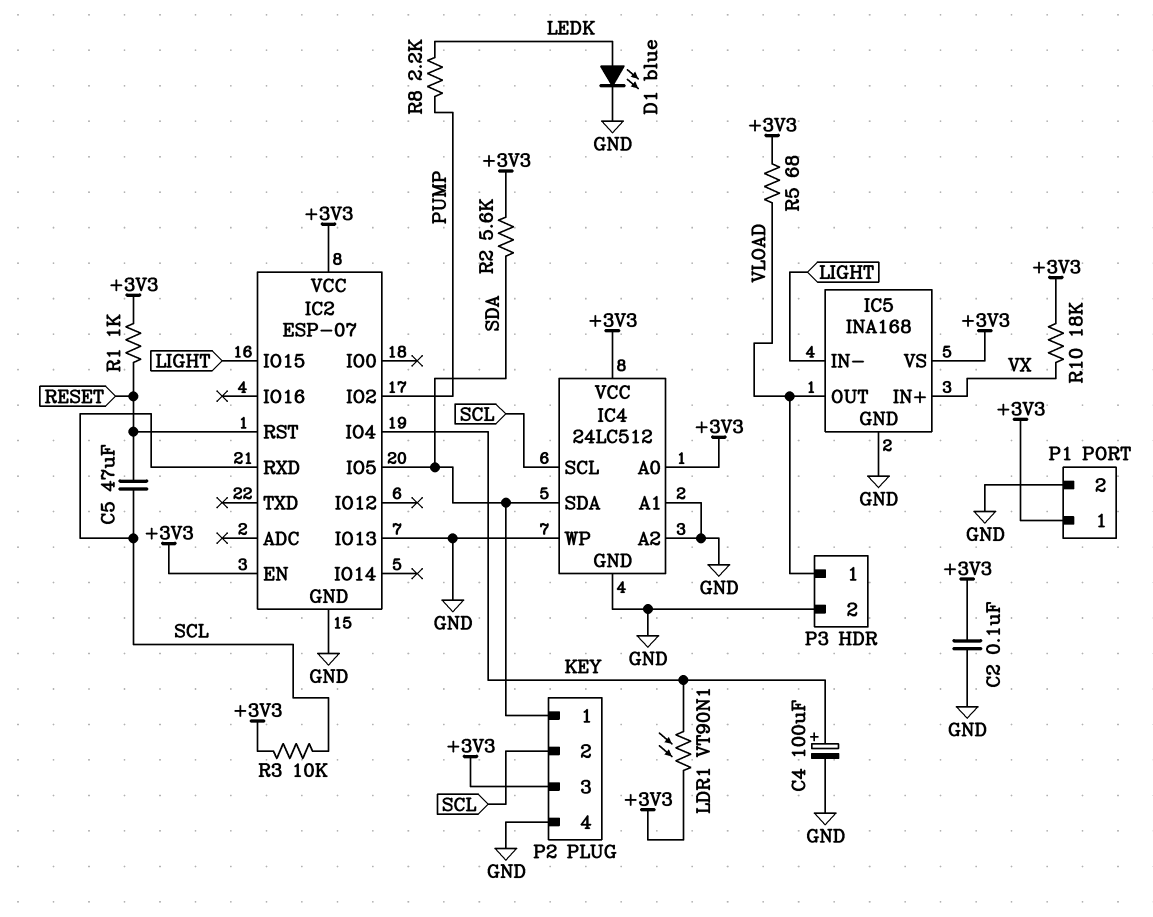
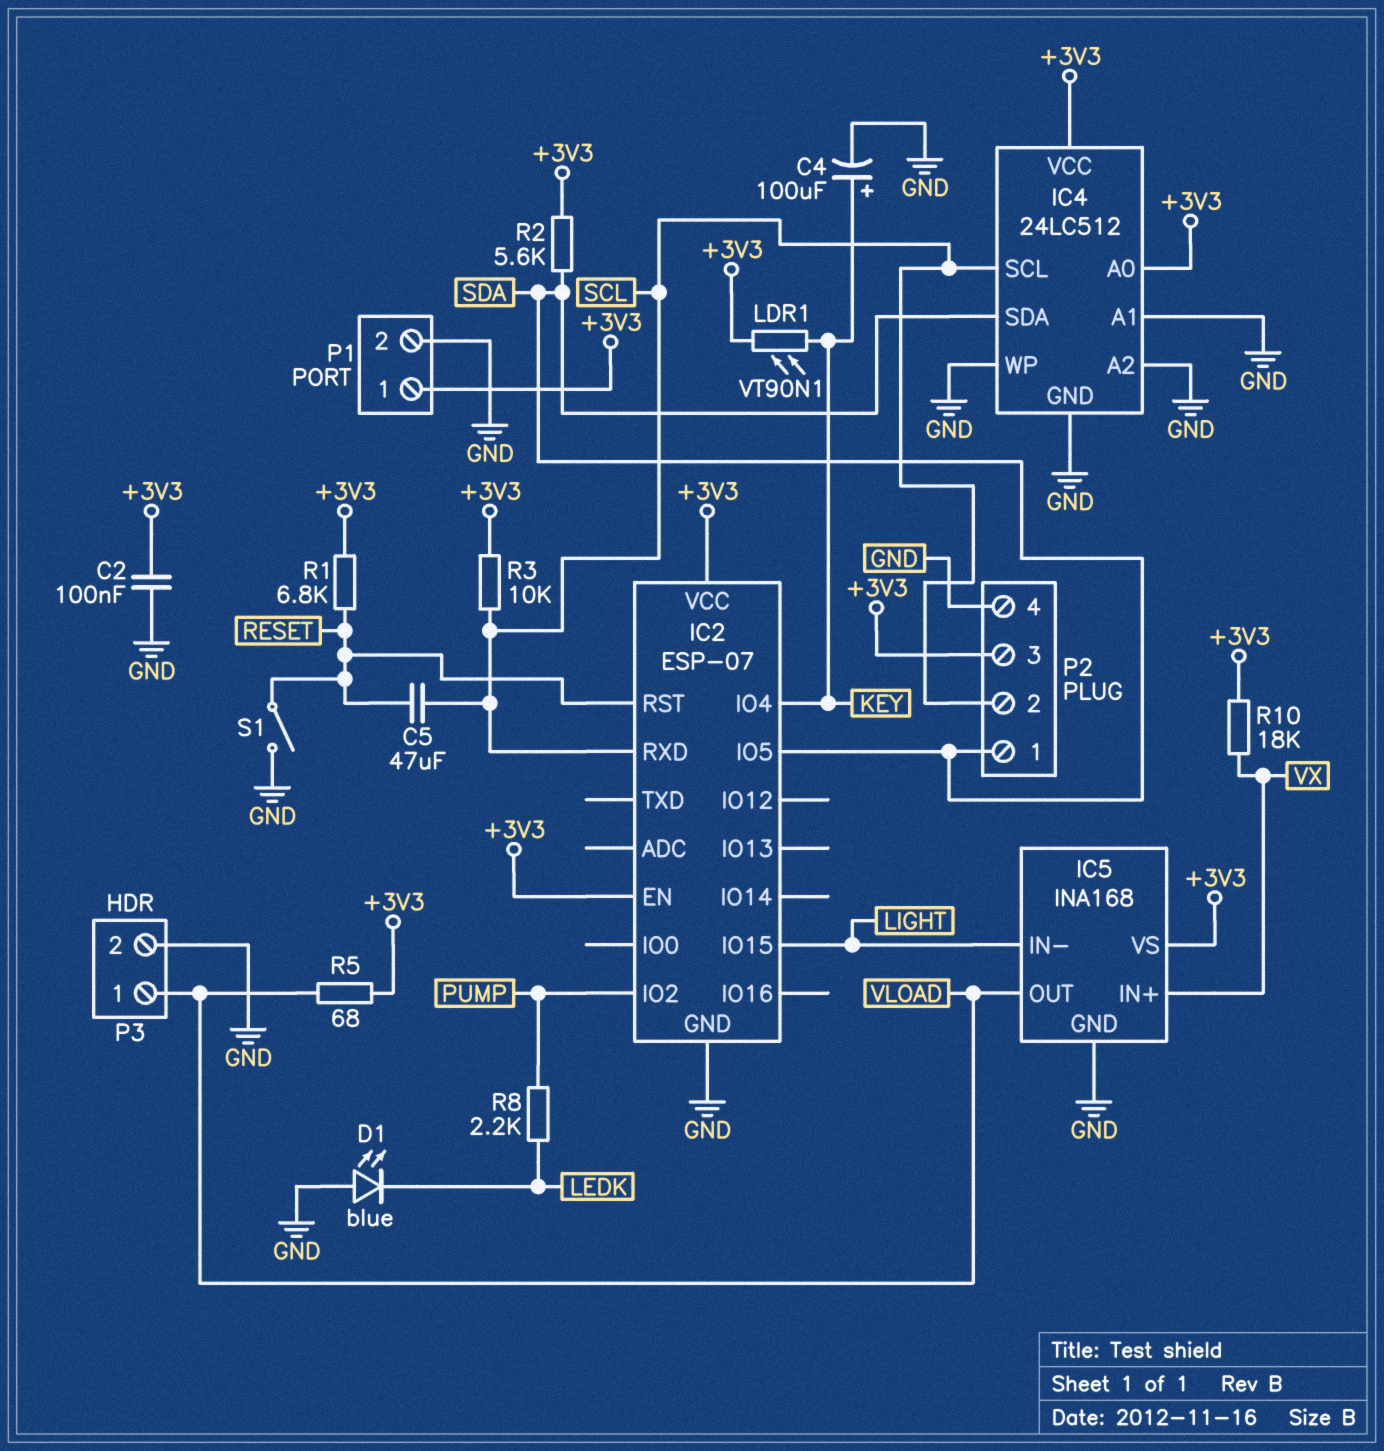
D1: LED blue (A LEDK, K GND) -> LED blue (A GND, K LEDK)
IC2 pin IO13: GND -> none
R1: 1k (+3V3, RESET) -> 6.8k (+3V3, RESET)
S1: none -> switch (GND, RESET)

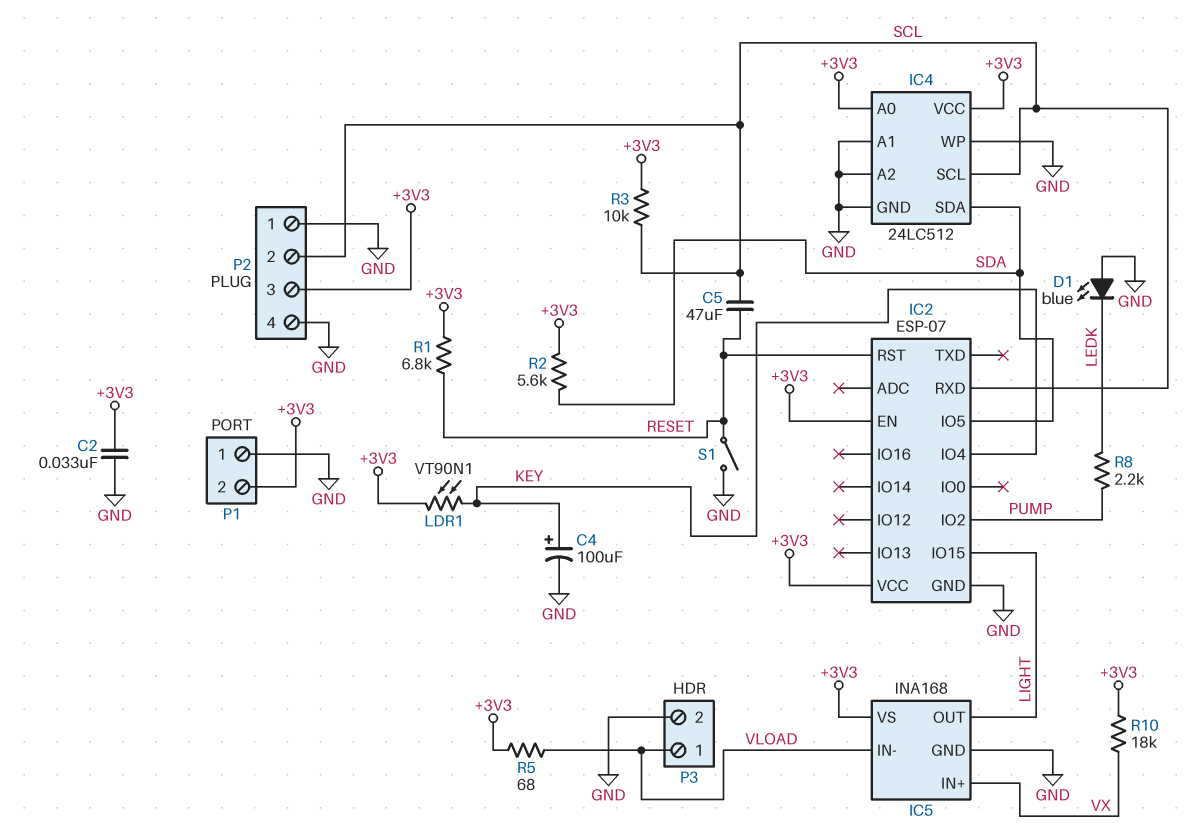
C2: 100nF (+3V3, GND) -> 33nF (+3V3, GND)
IC5 pin IN-: LIGHT -> VLOAD
IC5 pin OUT: VLOAD -> LIGHT
P1 pin 1: +3V3 -> GND
P1 pin 2: GND -> +3V3
P2 pin 1: SDA -> GND

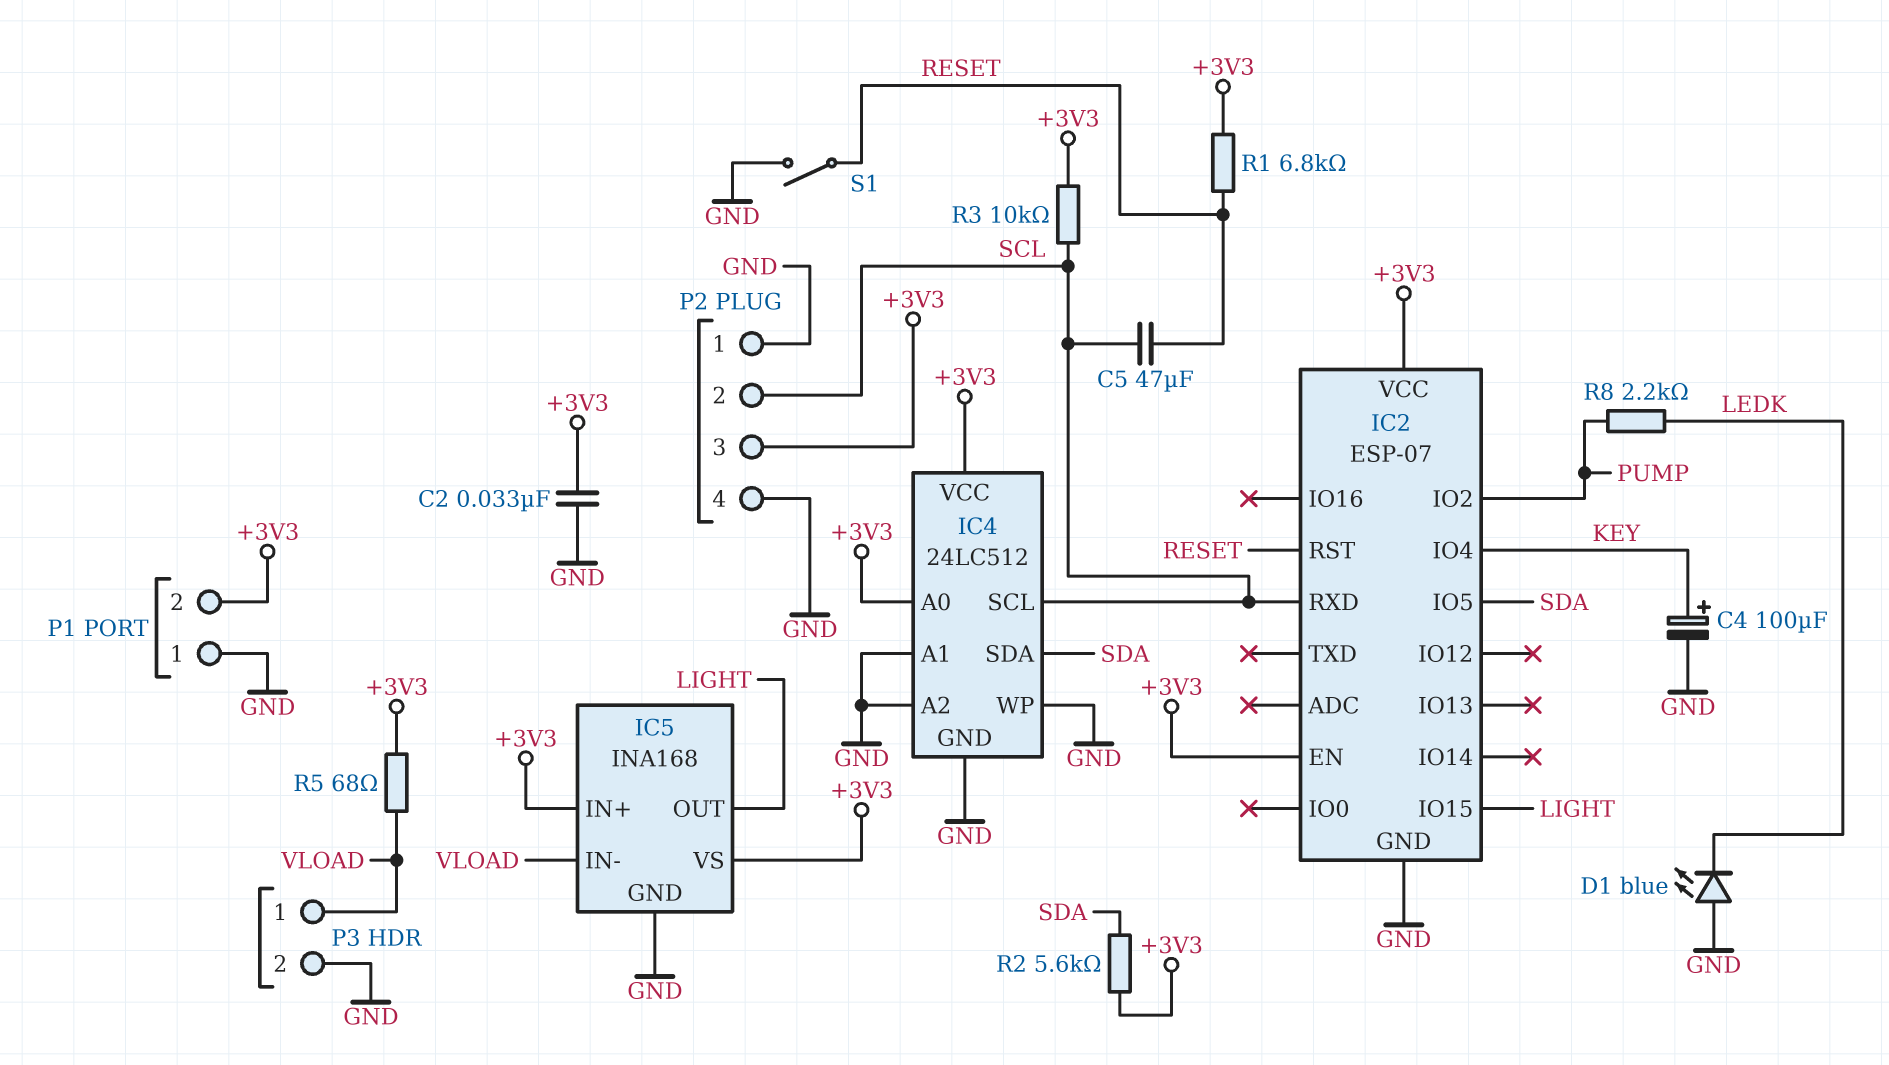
IC5 pin IN+: VX -> +3V3
LDR1: VT90N1 (+3V3, KEY) -> none
R10: 18k (+3V3, VX) -> none

